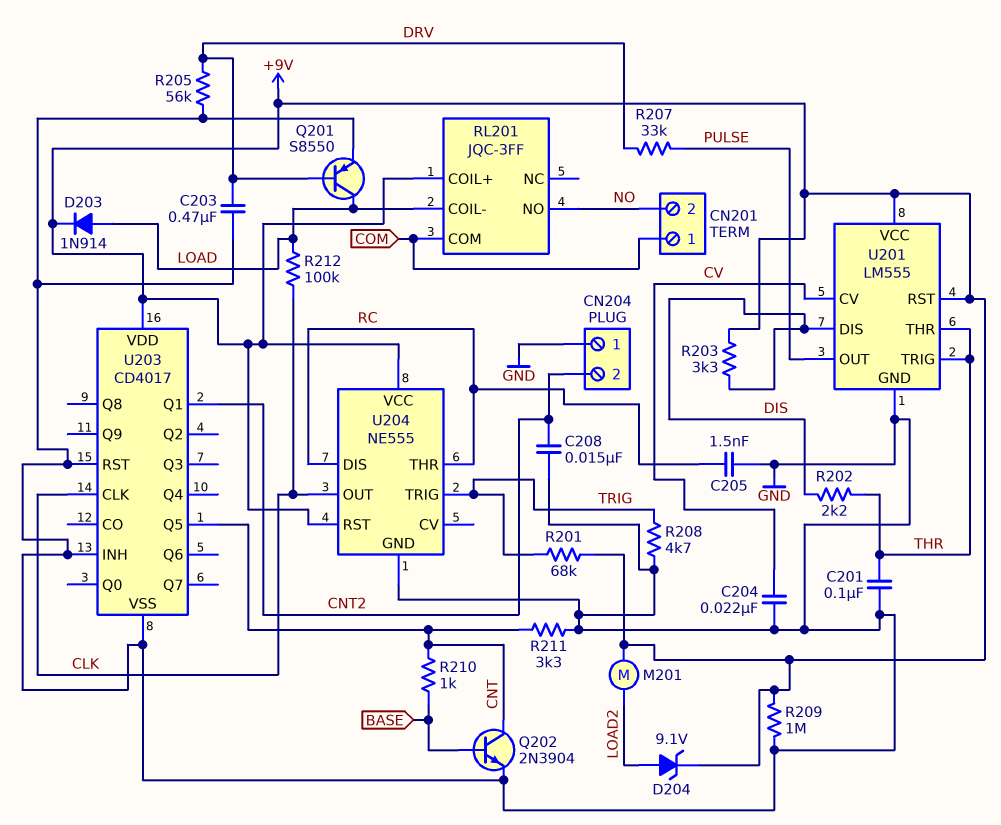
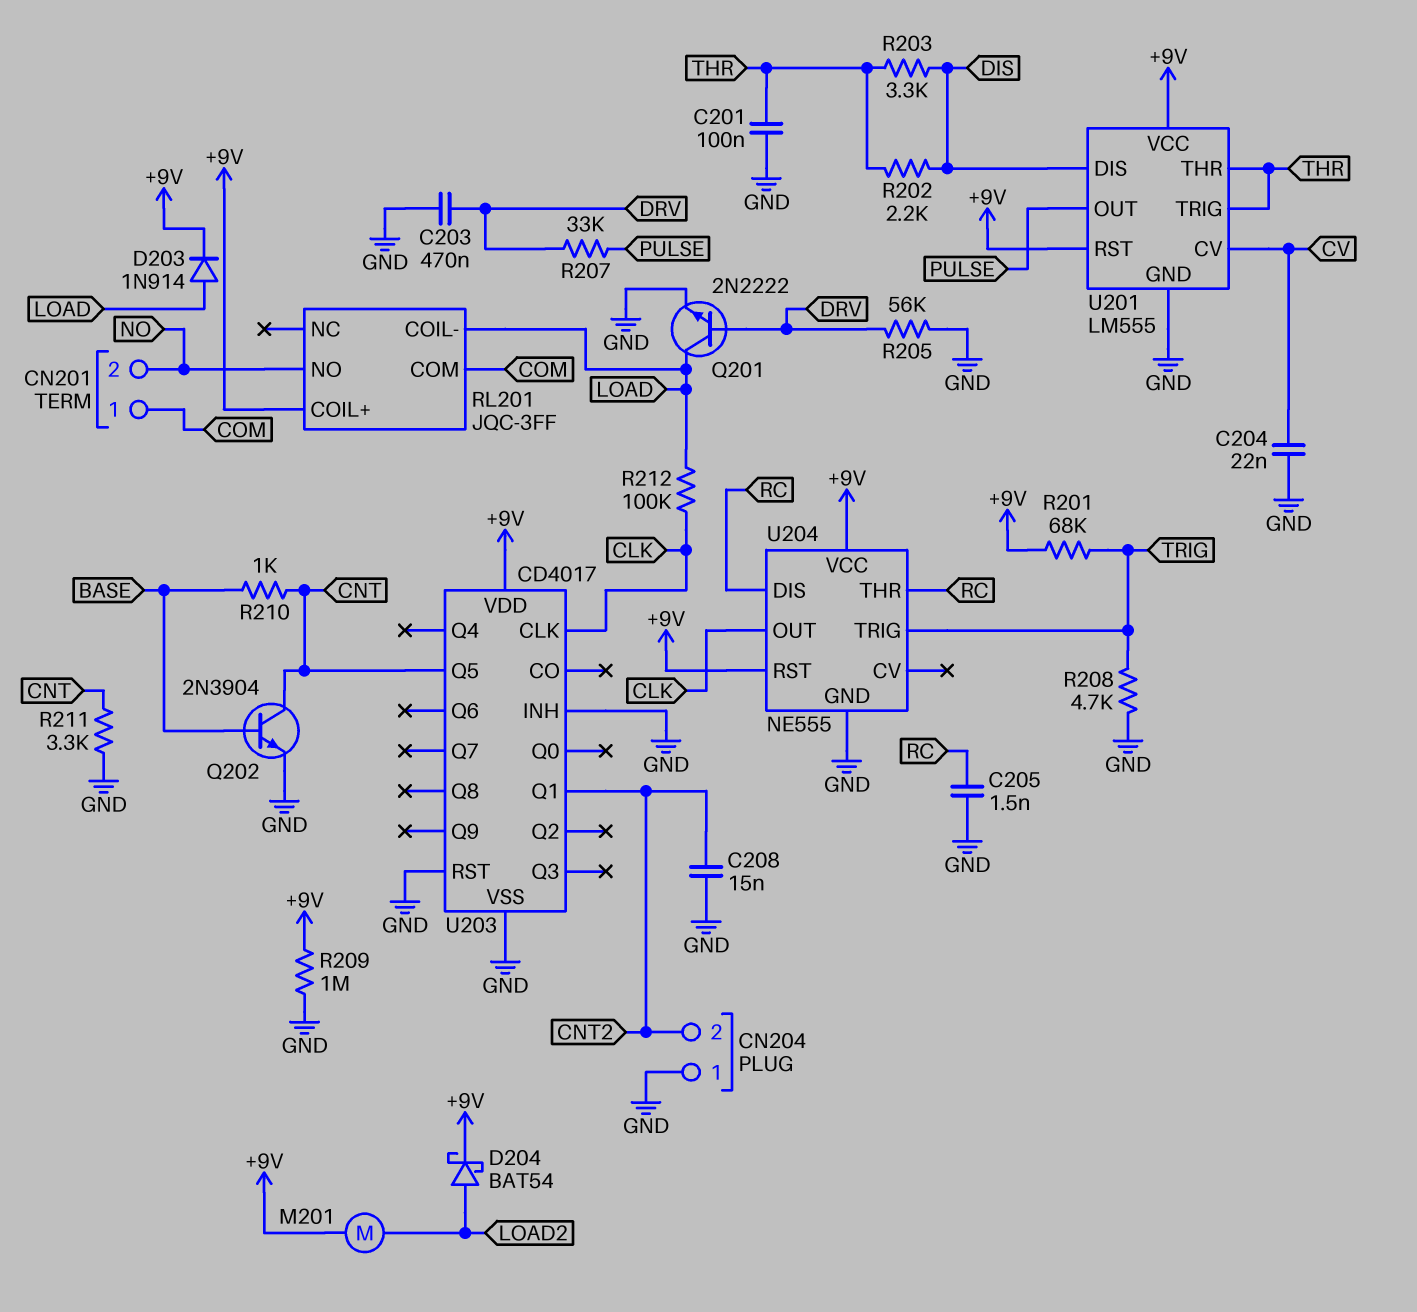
D204: zener 9.1V (A LOAD2, K +9V) -> schottky BAT54 (A LOAD2, K +9V)
Q201: PNP S8550 (B DRV, C LOAD, E GND) -> NPN 2N2222 (B DRV, C LOAD, E GND)
R203: 3.3k (+9V, DIS) -> 3.3k (DIS, THR)

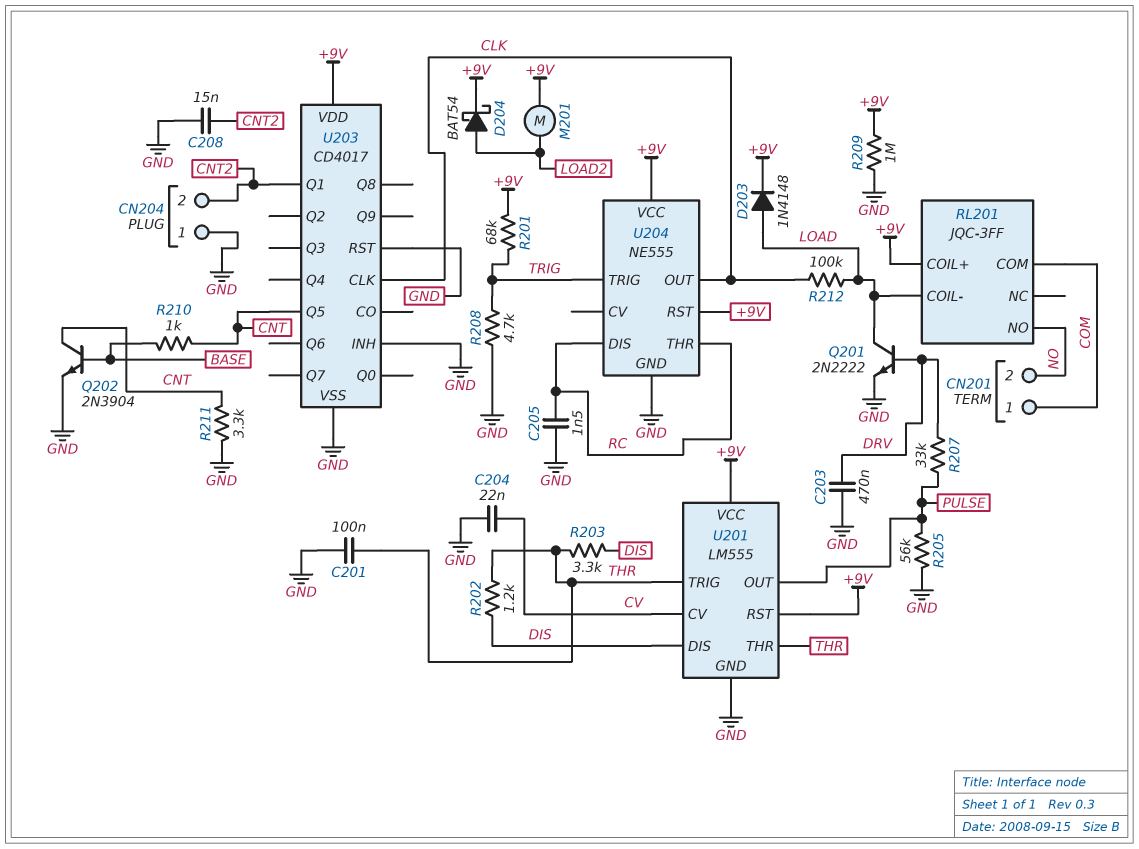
D203: diode 1N914 (A LOAD, K +9V) -> diode 1N4148 (A LOAD, K +9V)
R202: 2.2k (DIS, THR) -> 1.2k (DIS, THR)
R205: 56k (DRV, GND) -> 56k (GND, PULSE)

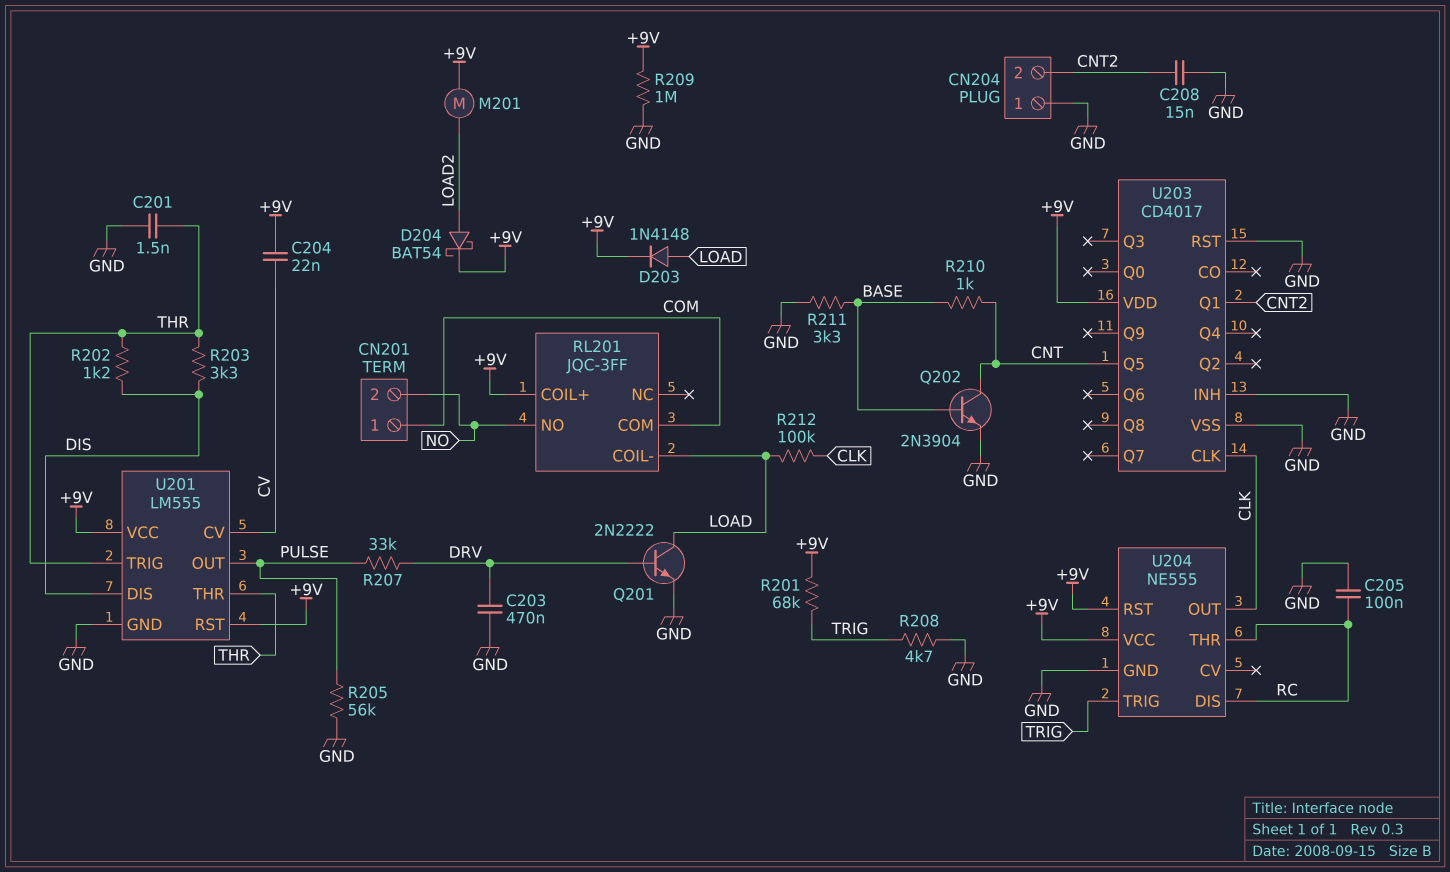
C201: 100nF (GND, THR) -> 1.5nF (GND, THR)
C204: 22nF (CV, GND) -> 22nF (+9V, CV)
C205: 1.5nF (GND, RC) -> 100nF (GND, RC)
R211: 3.3k (CNT, GND) -> 3.3k (BASE, GND)

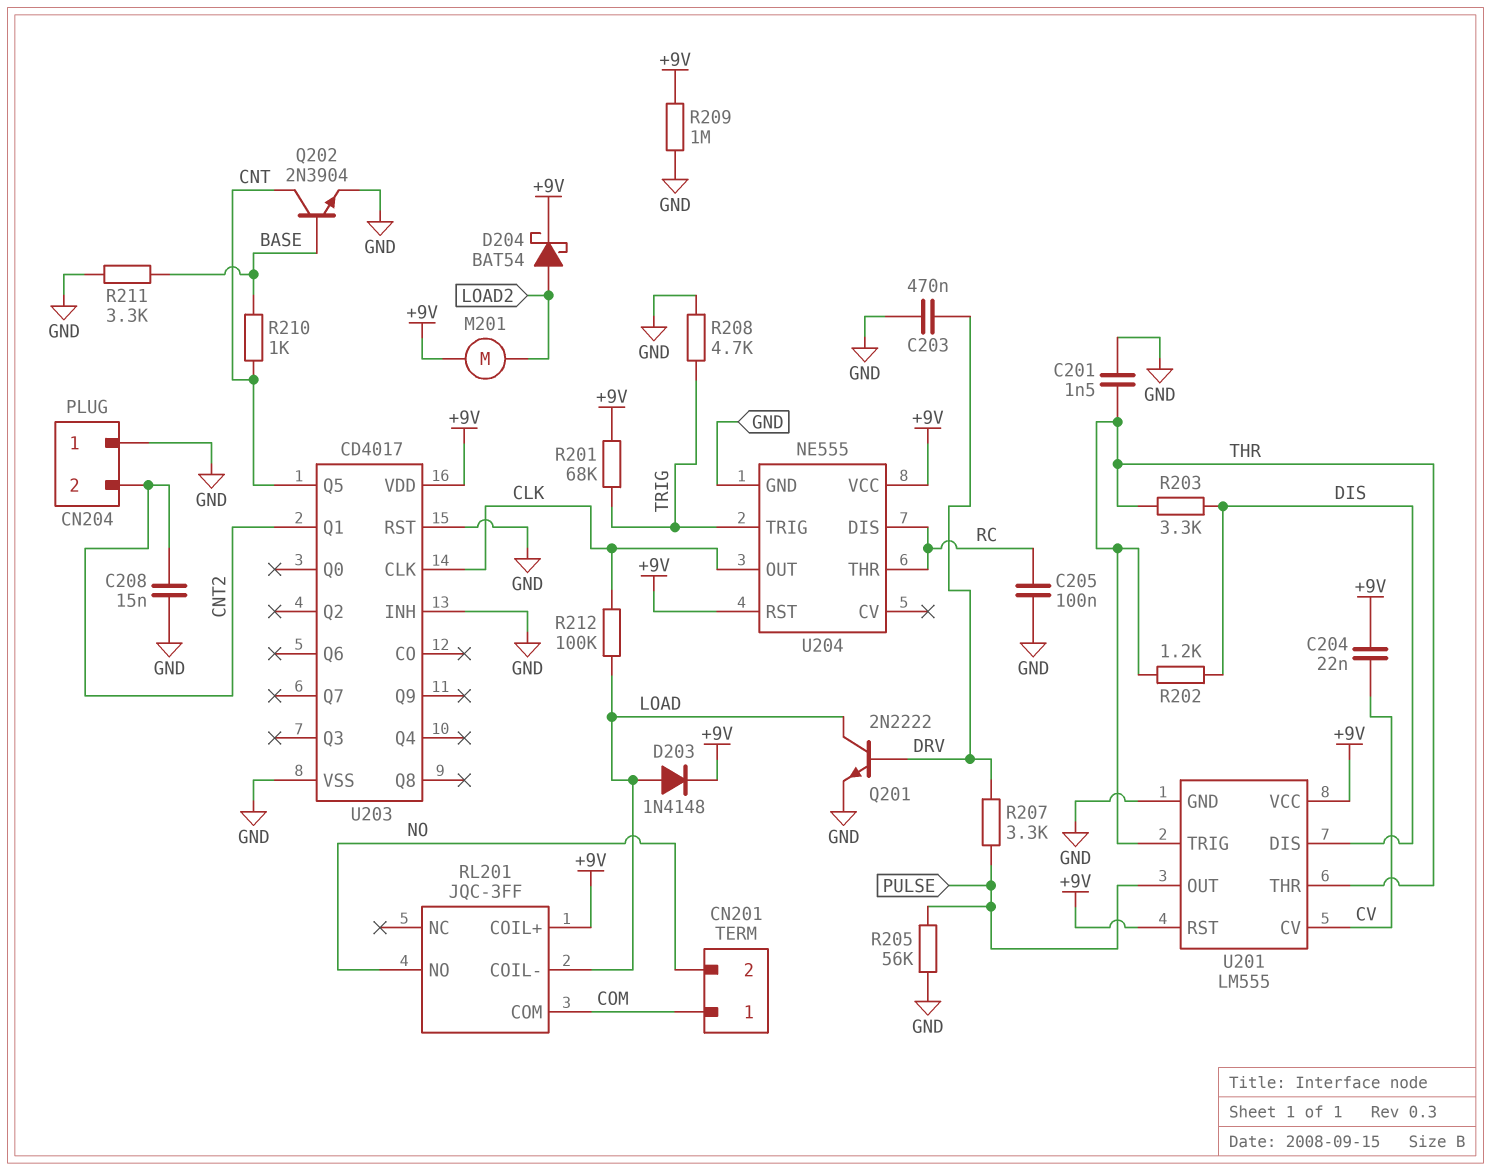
R207: 33k (DRV, PULSE) -> 3.3k (DRV, PULSE)

